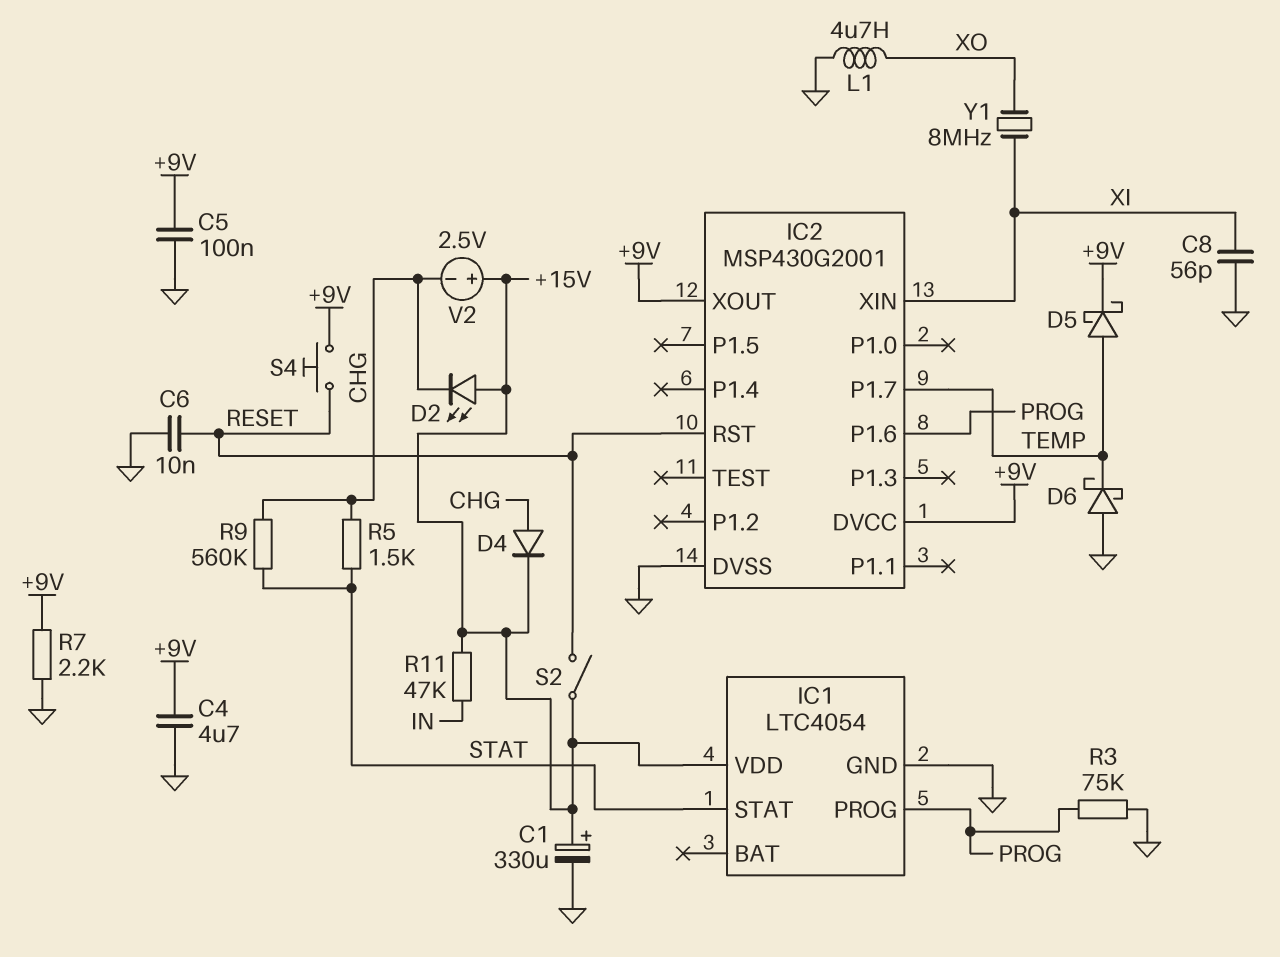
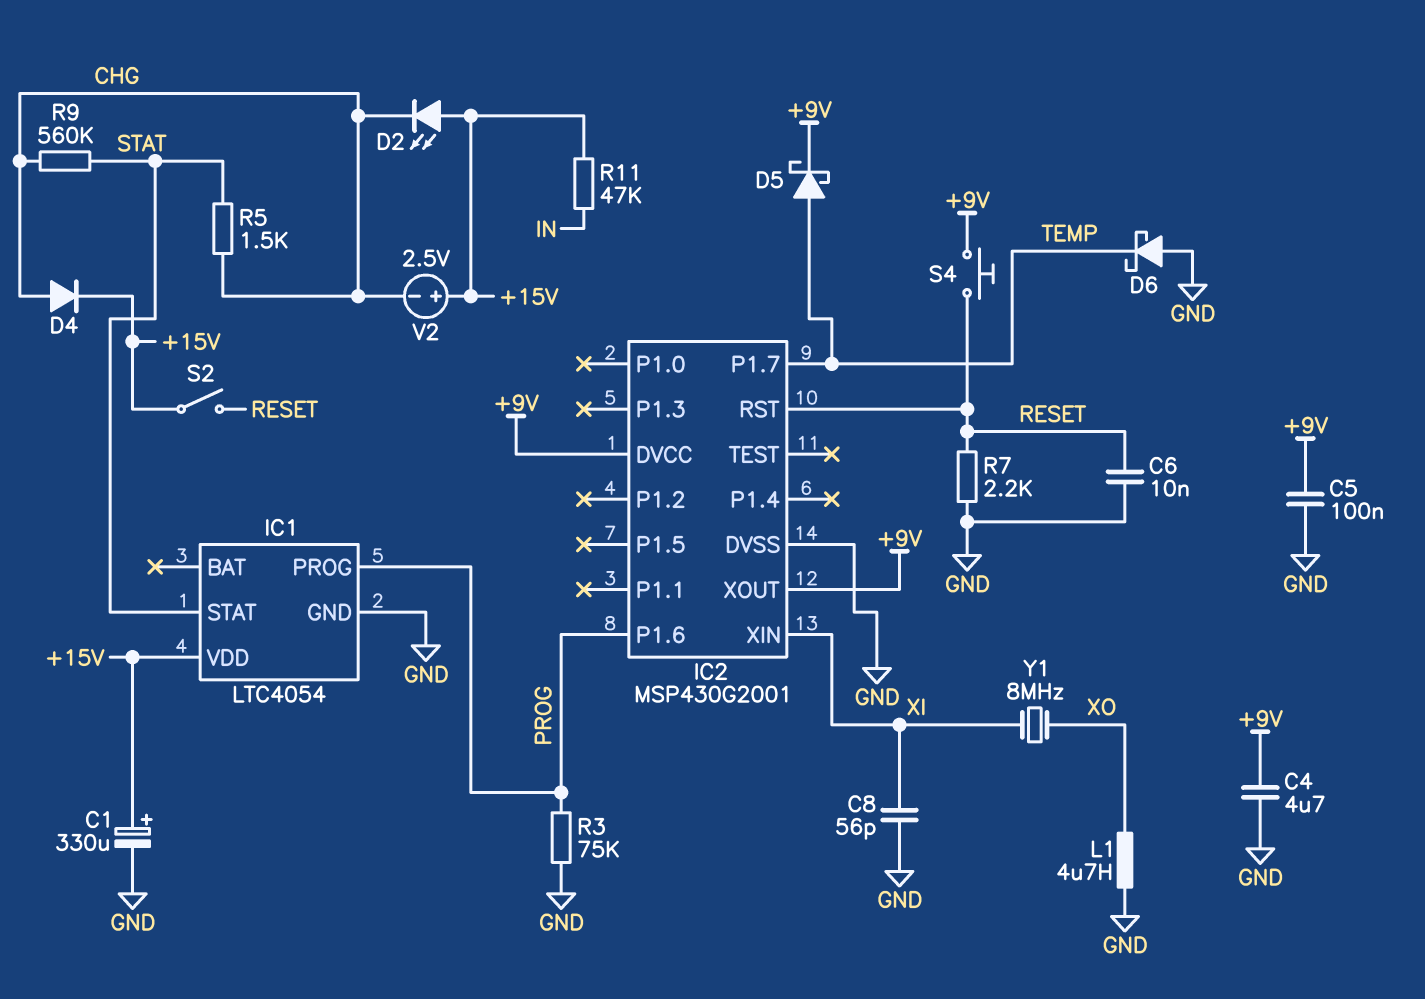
R7: 2.2k (+9V, GND) -> 2.2k (GND, RESET)

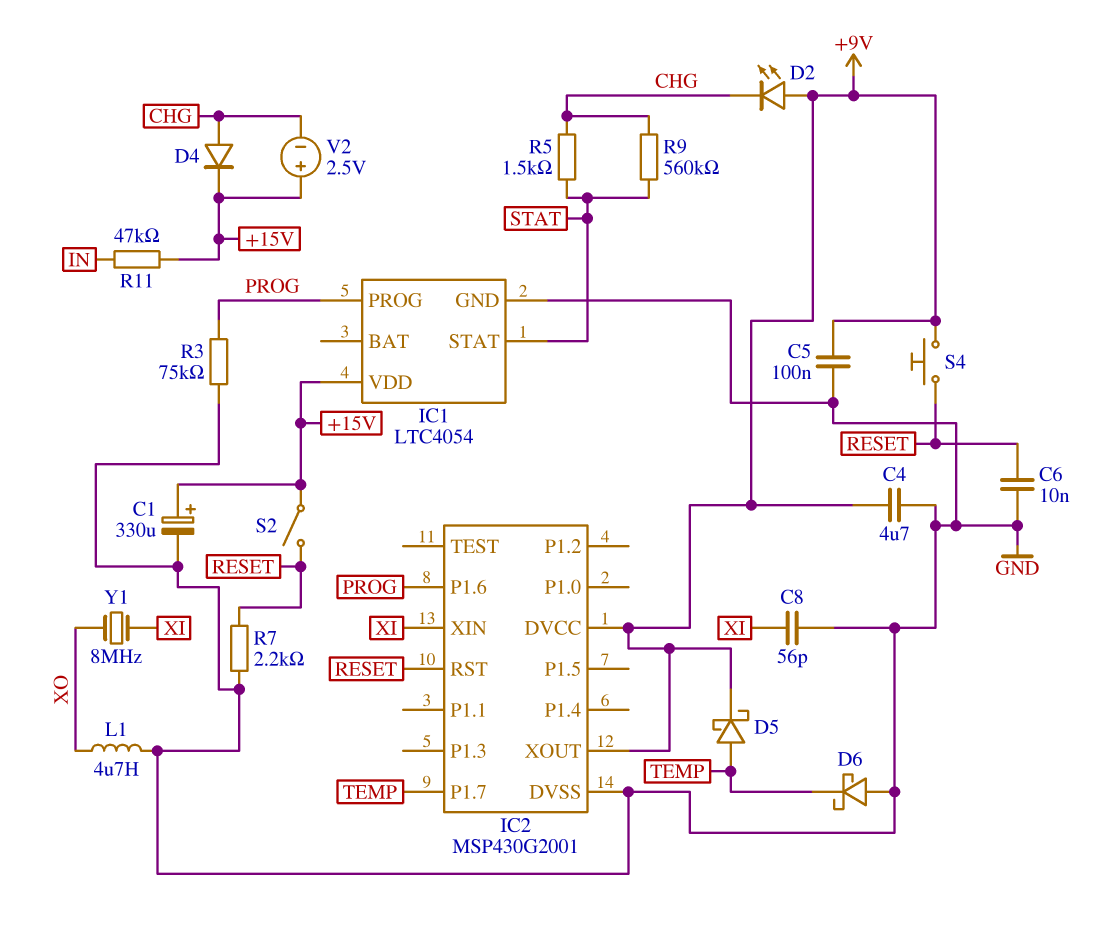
D2: LED (A +15V, K CHG) -> LED (A +9V, K CHG)

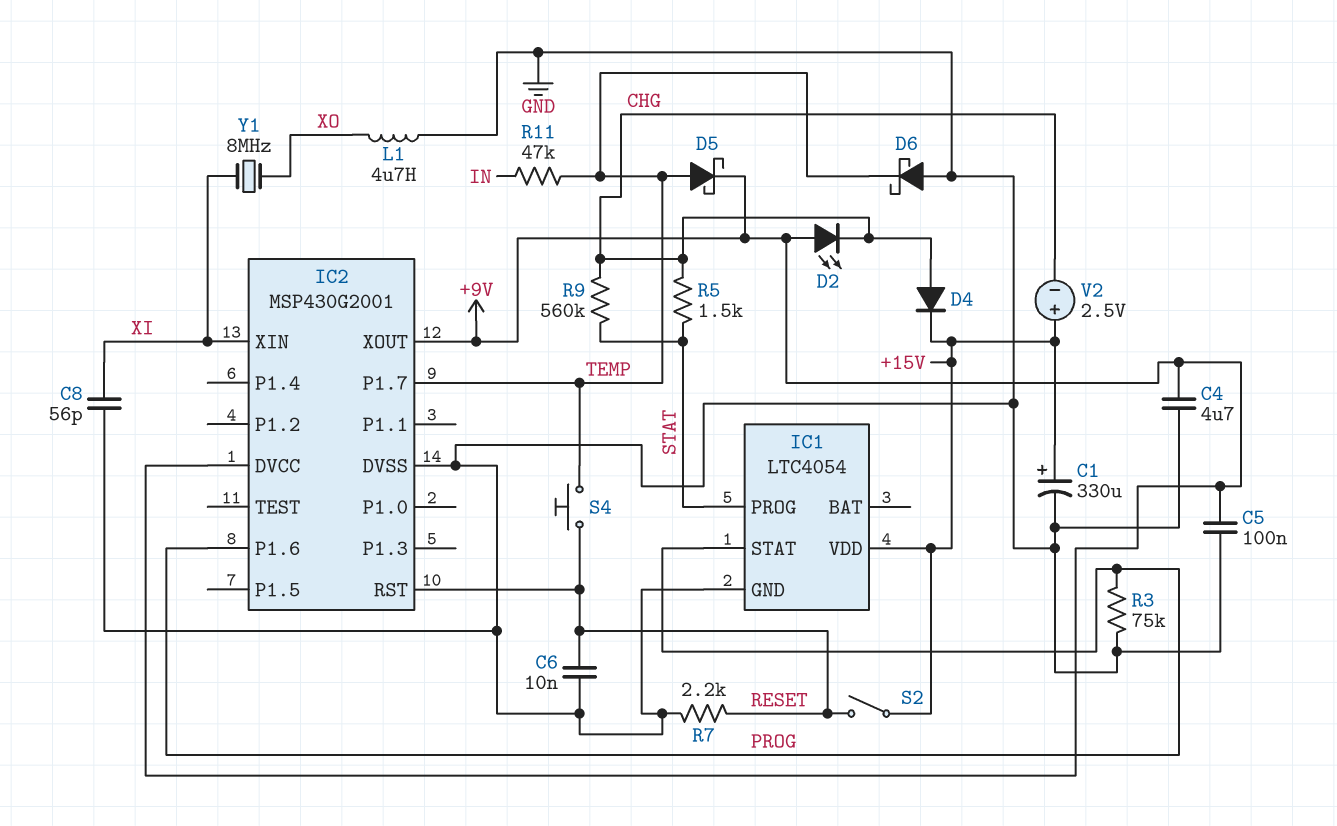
IC1 pin PROG: PROG -> STAT
IC1 pin STAT: STAT -> PROG
R11: 47k (+15V, IN) -> 47k (IN, TEMP)
S4: button (+9V, RESET) -> button (RESET, TEMP)

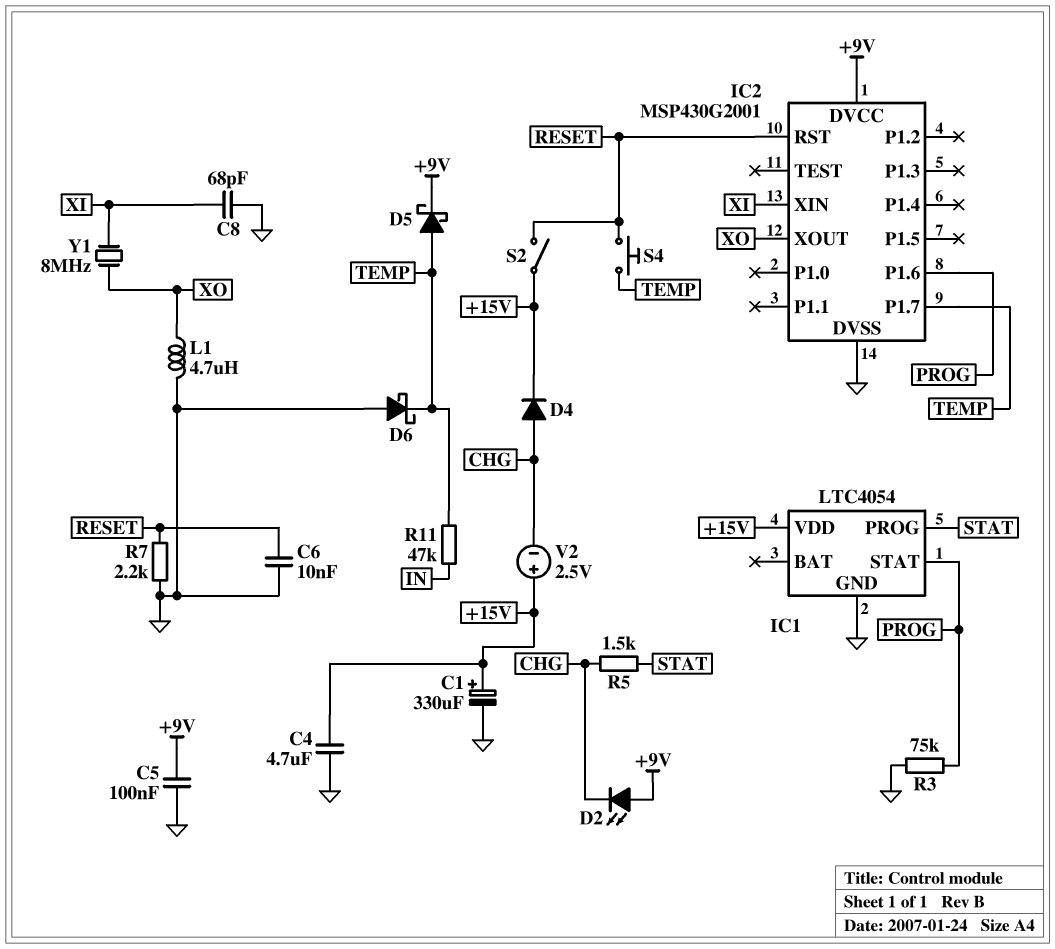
C4: 4.7uF (+9V, GND) -> 4.7uF (+15V, GND)
C8: 56pF (GND, XI) -> 68pF (GND, XI)
IC2 pin XOUT: +9V -> XO
R9: 560k (CHG, STAT) -> none

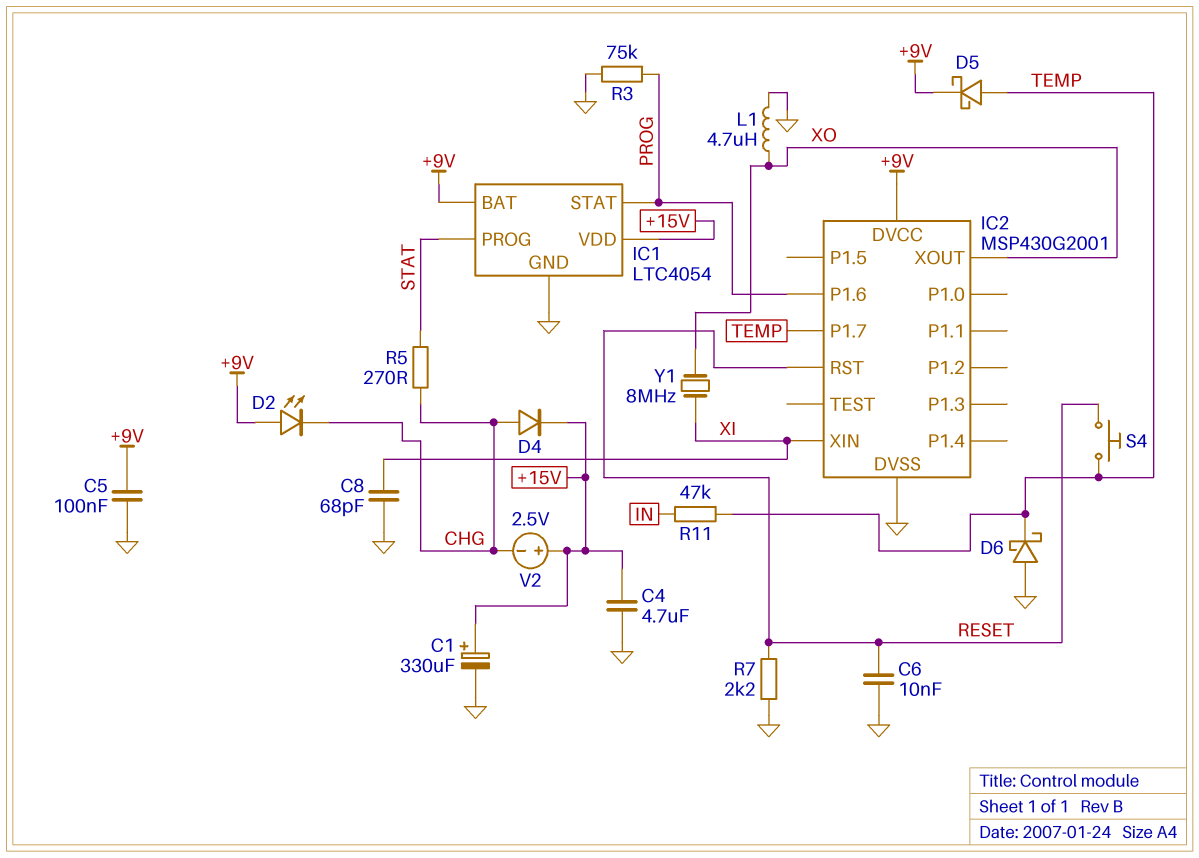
IC1 pin BAT: none -> +9V
R5: 1.5k (CHG, STAT) -> 270 (CHG, STAT)
S2: switch (+15V, RESET) -> none

